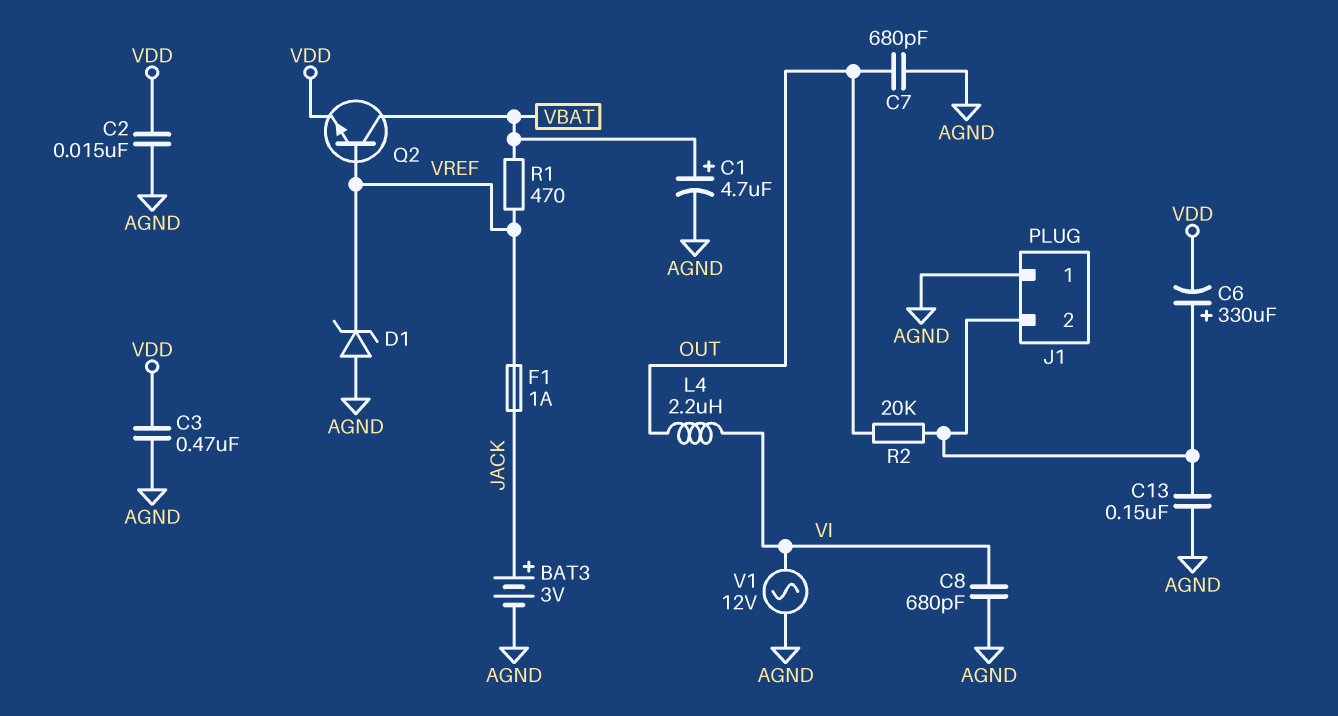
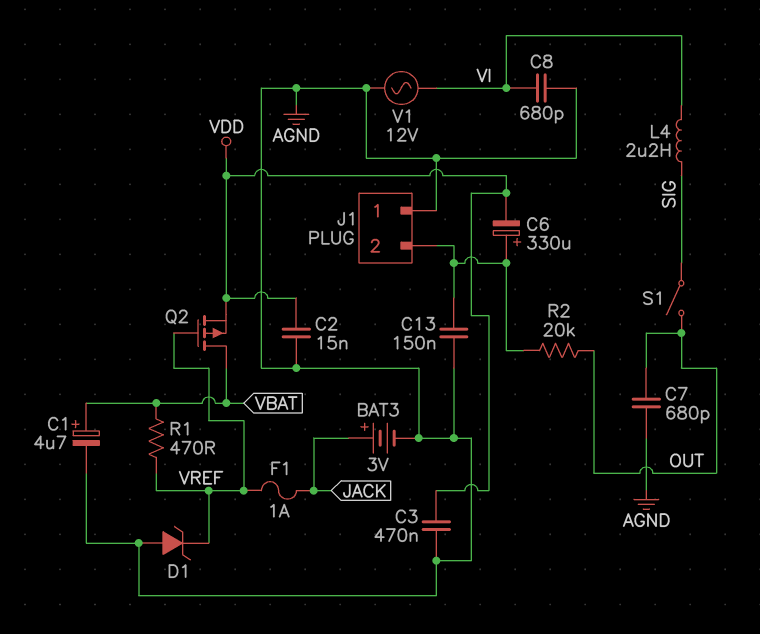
L4: 2.2uH (OUT, VI) -> 2.2uH (SIG, VI)
Q2: NPN (B VREF, C VBAT, E VDD) -> PMOS (G VREF, D VBAT, S VDD)
S1: none -> switch (OUT, SIG)

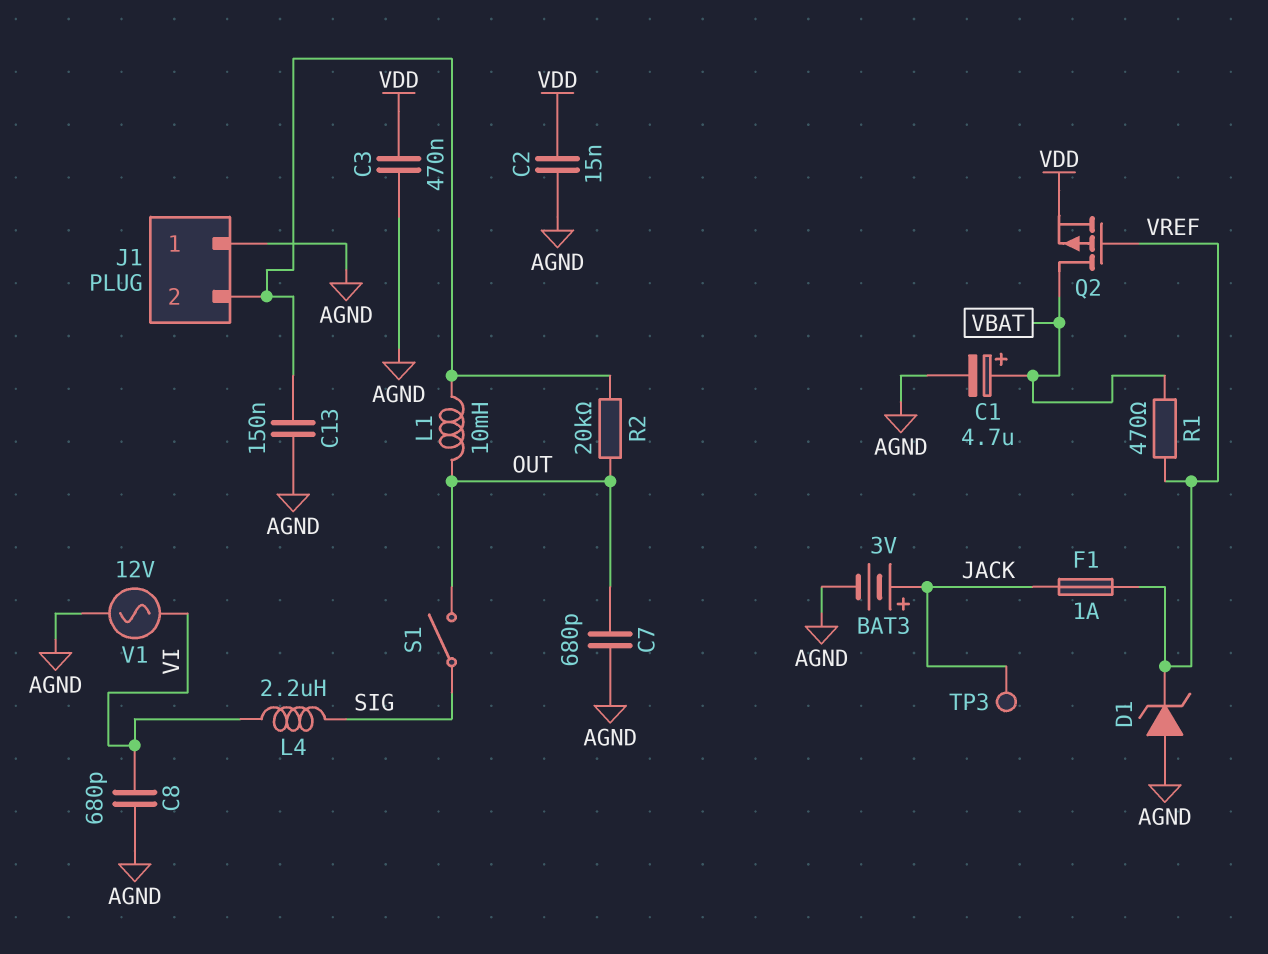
C6: 330uF (plus J1/2, minus VDD) -> none
L1: none -> 10mH (J1/2, OUT)
TP3: none -> test point (JACK)

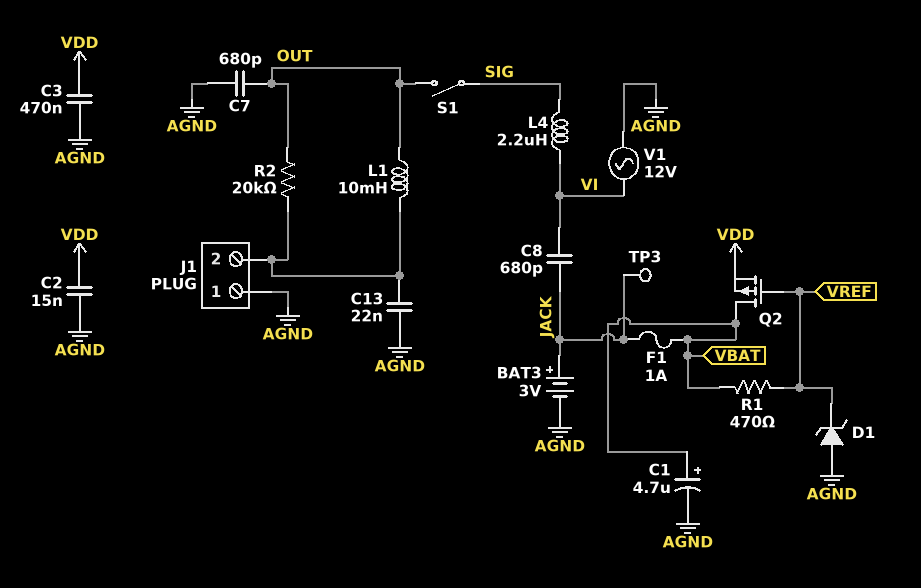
C8: 680pF (AGND, VI) -> 680pF (JACK, VI)
C13: 150nF (AGND, J1/2) -> 22nF (AGND, J1/2)
F1: 1A (JACK, VREF) -> 1A (JACK, VBAT)

